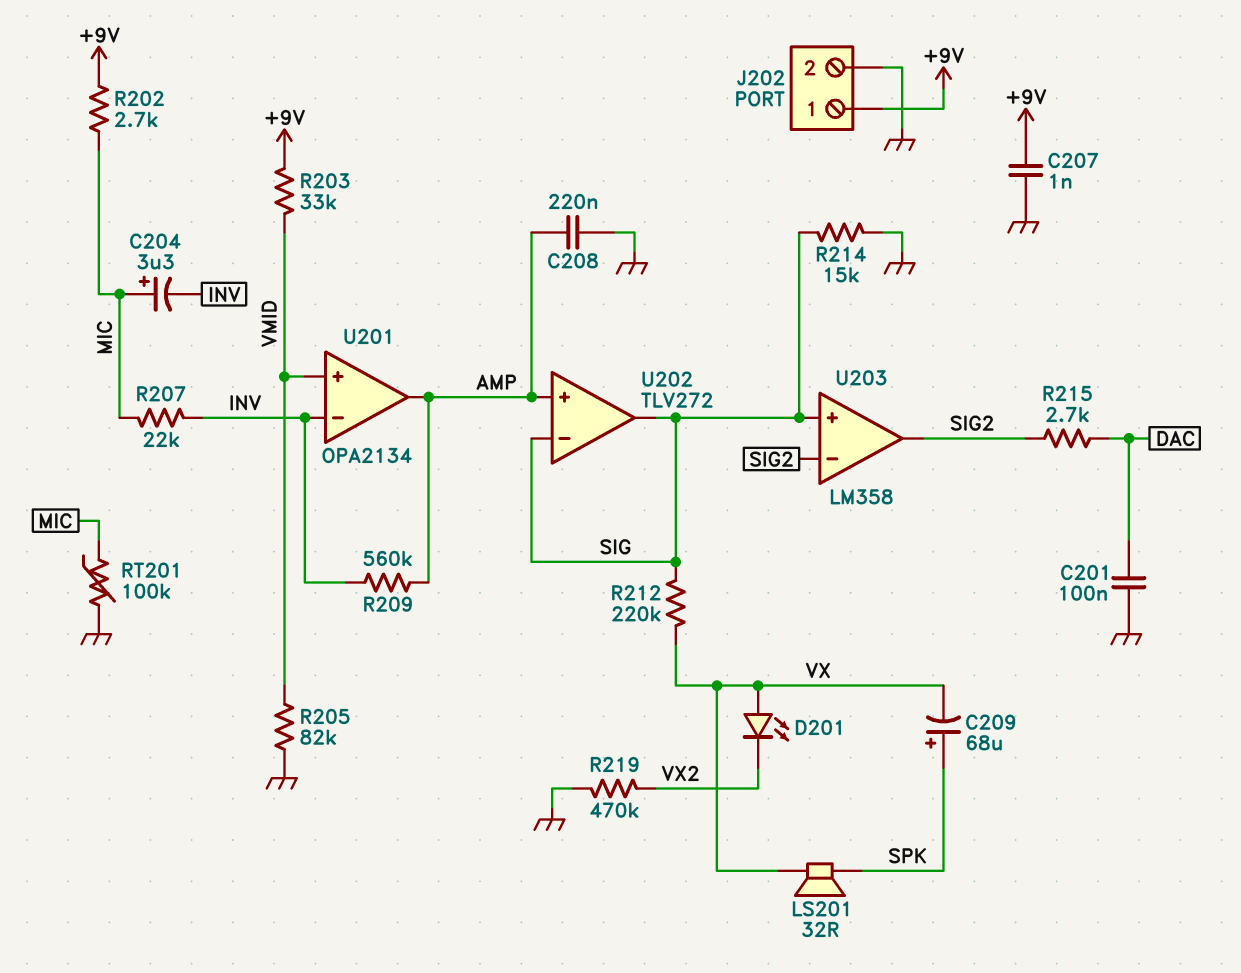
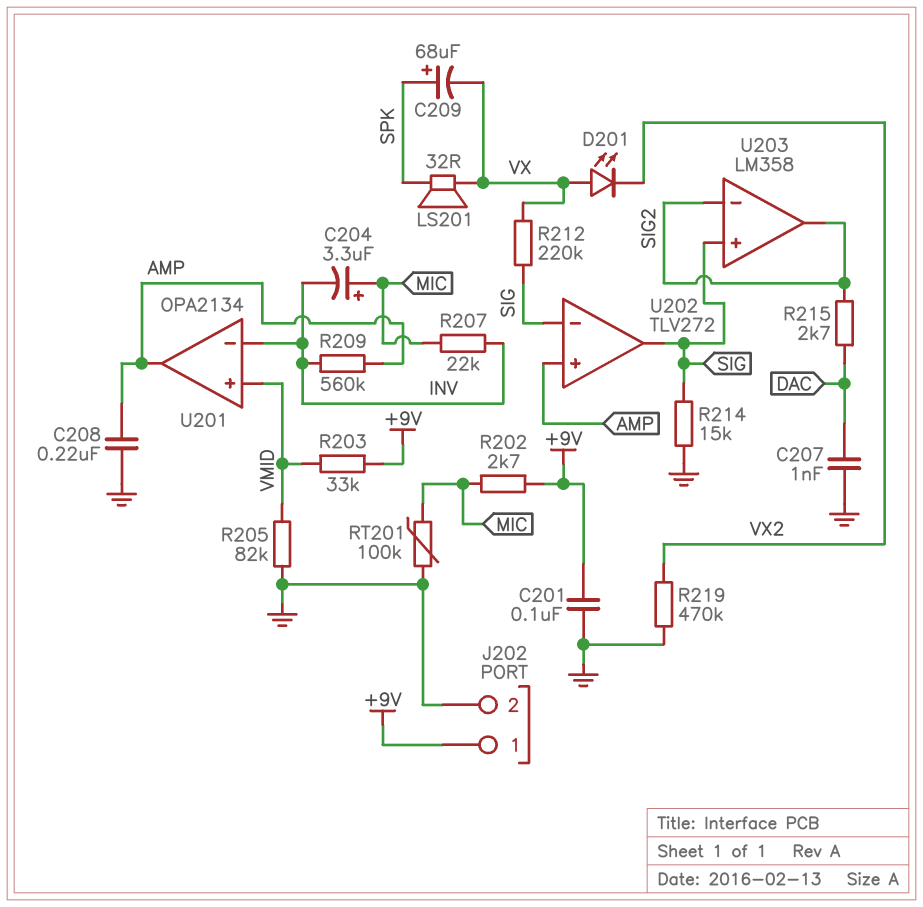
C201: 100nF (DAC, GND) -> 100nF (+9V, GND)
C207: 1nF (+9V, GND) -> 1nF (DAC, GND)

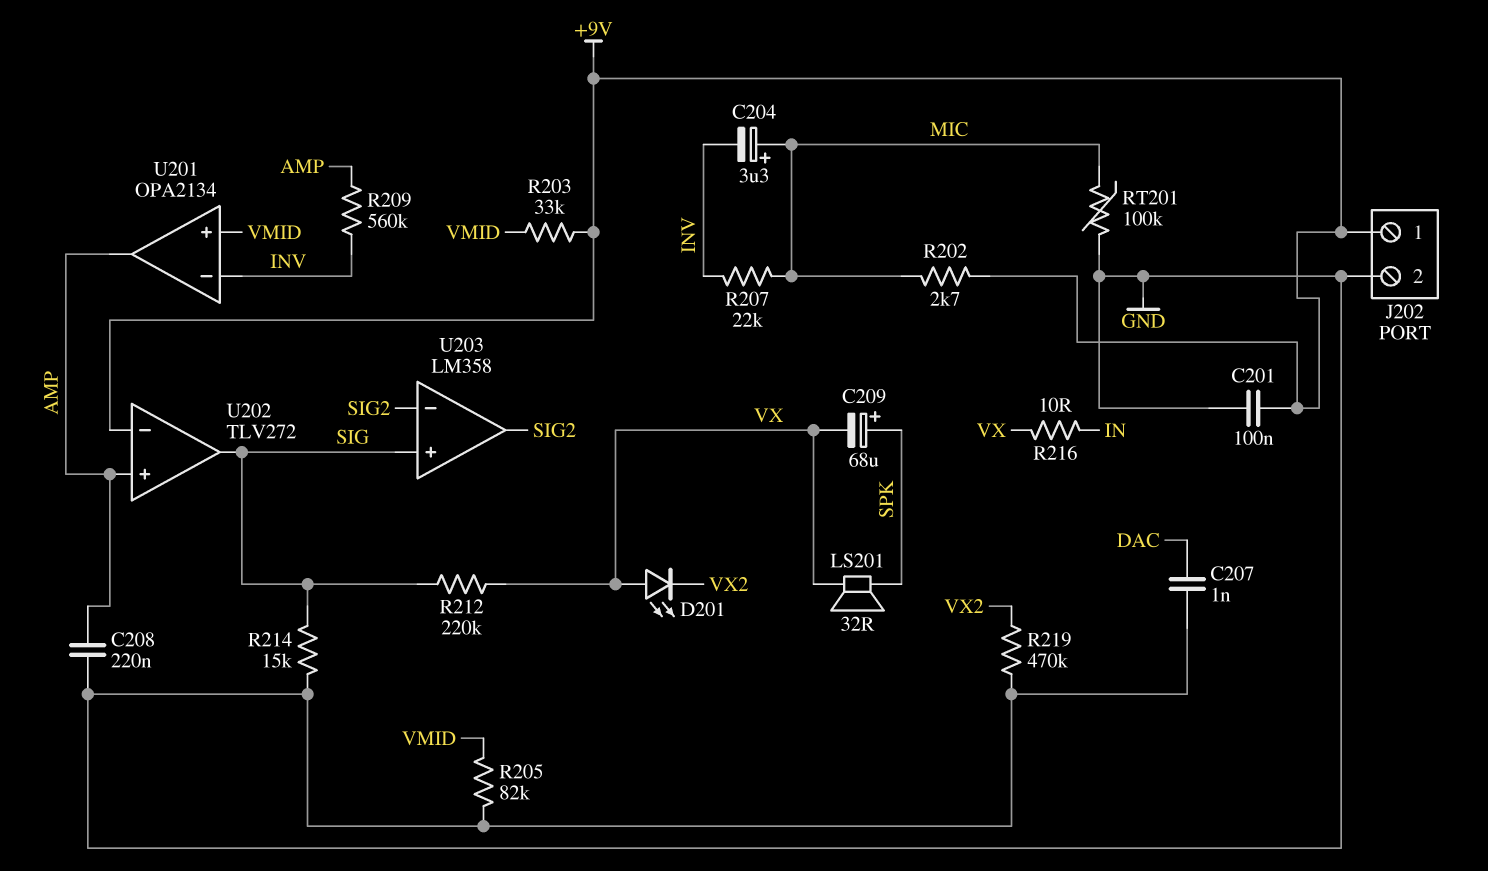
R215: 2.7k (DAC, SIG2) -> none
R216: none -> 10 (IN, VX)
U202 pin in-: SIG -> +9V

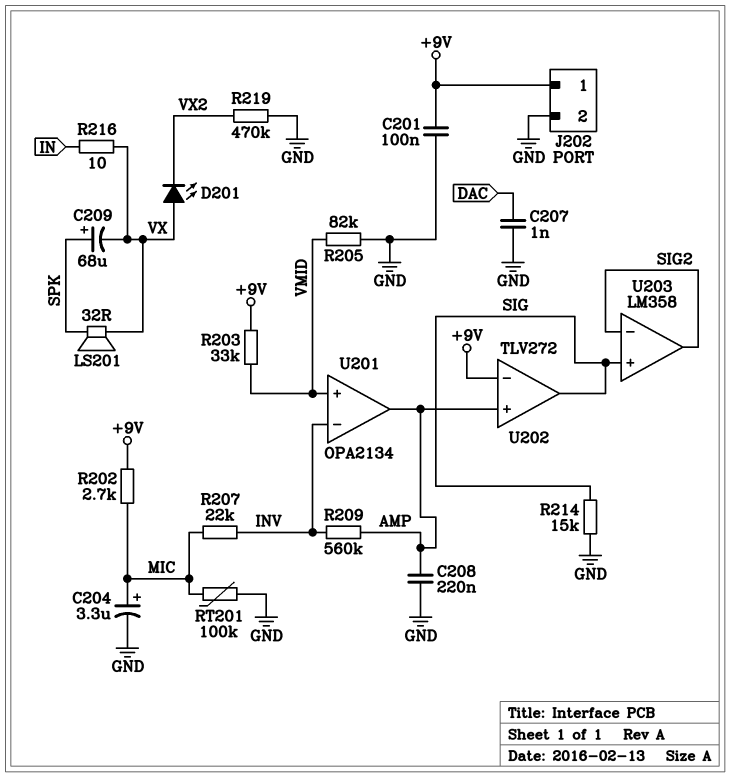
C204: 3.3uF (plus MIC, minus INV) -> 3.3uF (plus MIC, minus GND)
R212: 220k (SIG, VX) -> none

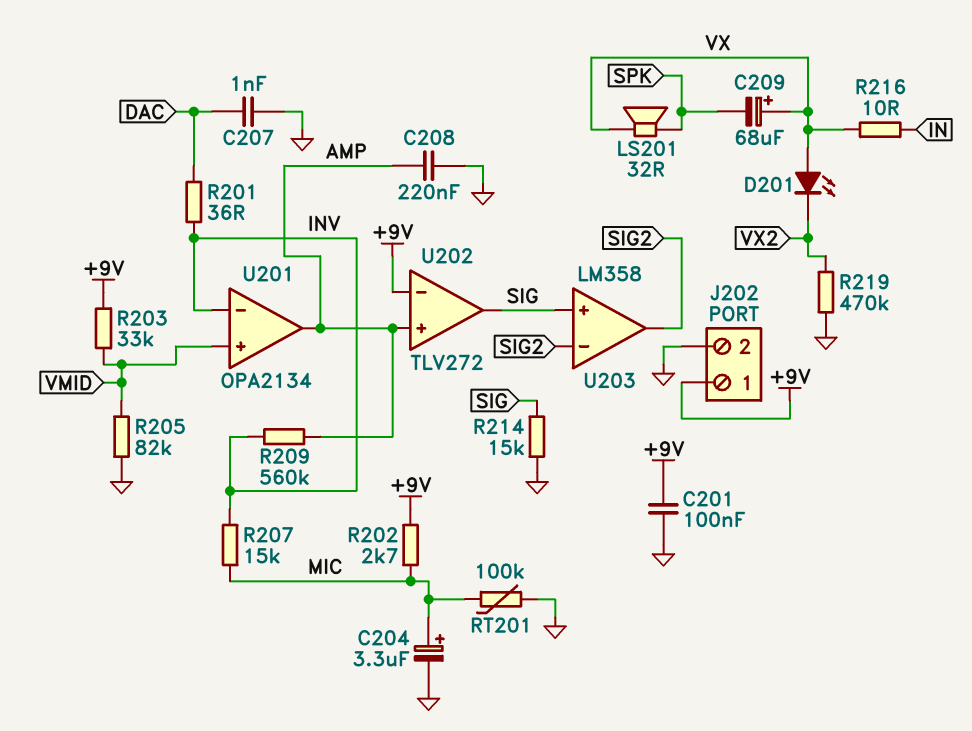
C209: 68uF (plus SPK, minus VX) -> 68uF (plus VX, minus SPK)
R201: none -> 36 (DAC, INV)
R207: 22k (INV, MIC) -> 15k (INV, MIC)

